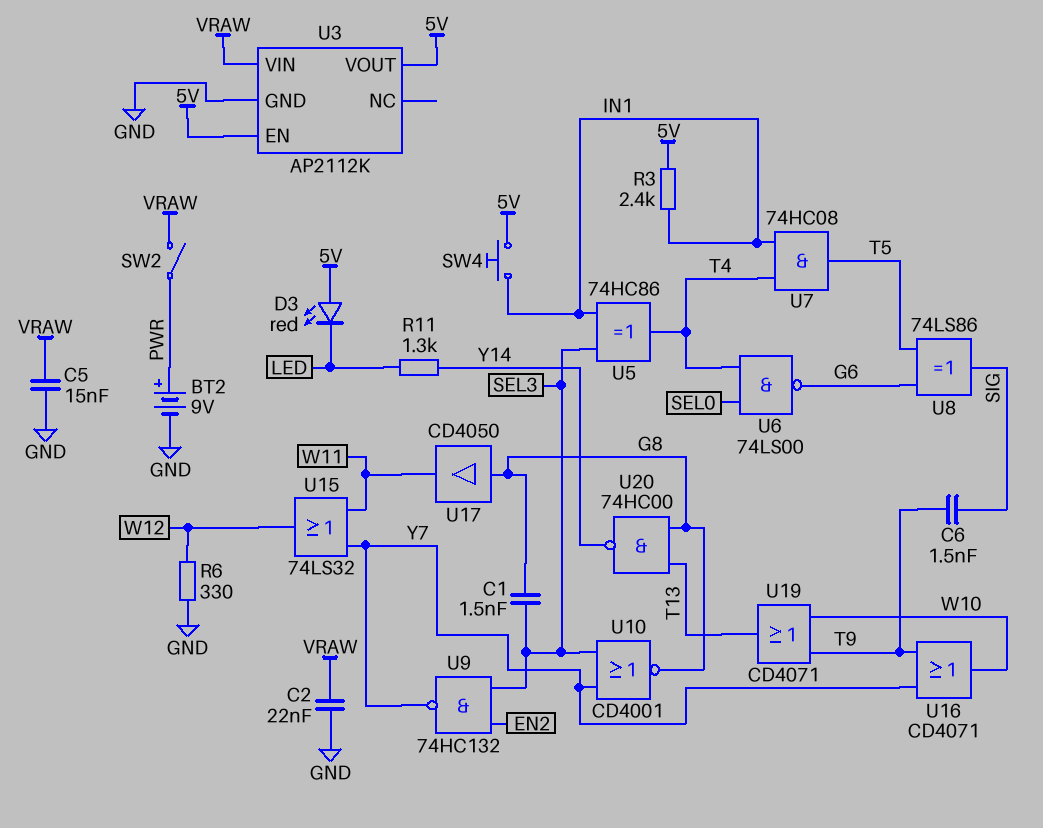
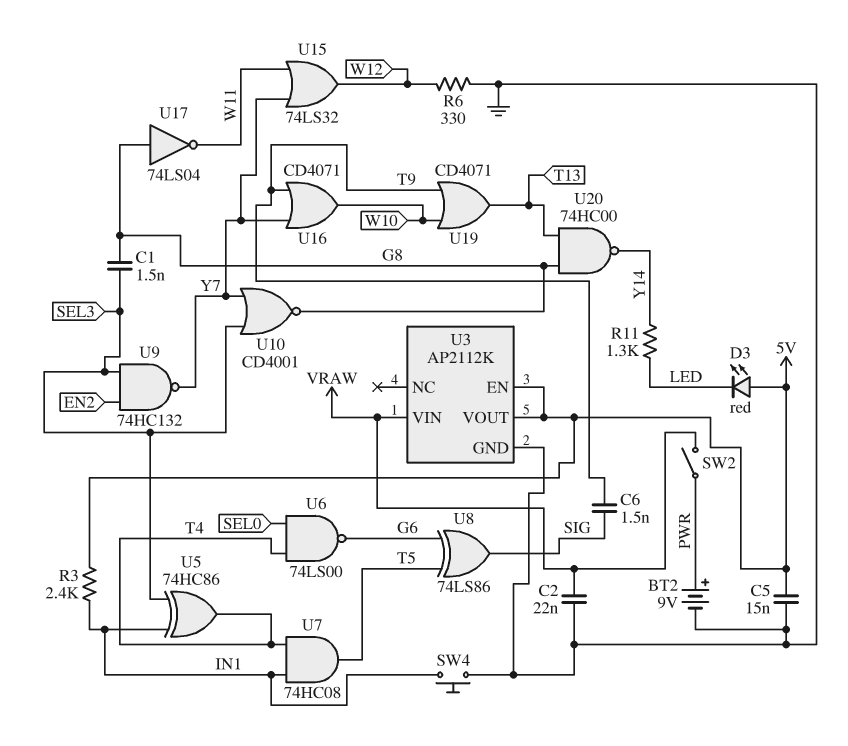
C5: 15nF (GND, VRAW) -> 15nF (5V, GND)
SW4: button (5V, IN1) -> button (GND, IN1)
U17: buffer CD4050 (in G8, out W11) -> NOT 74LS04 (in G8, out W11)

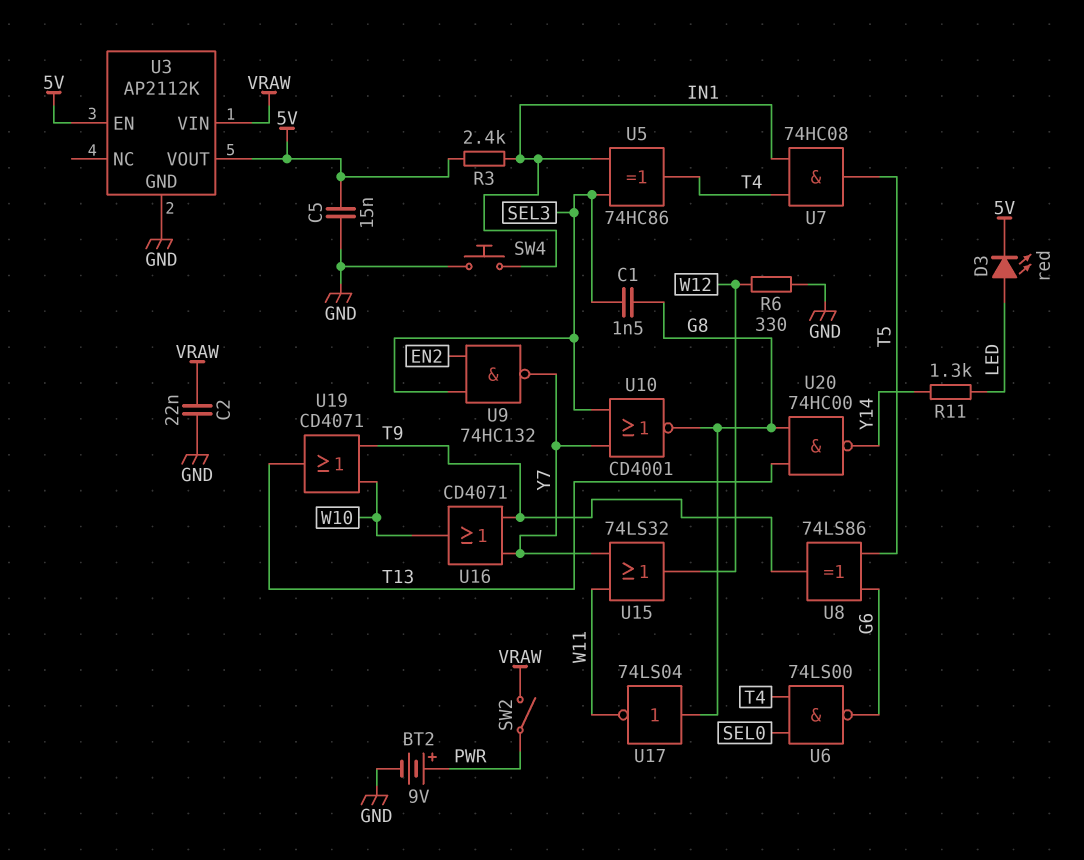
C6: 1.5nF (SIG, T9) -> none
D3: LED red (A 5V, K LED) -> LED red (A LED, K 5V)
U8: XOR 74LS86 (in G6, in T5, out SIG) -> XOR 74LS86 (in G6, in T5, out T9)

